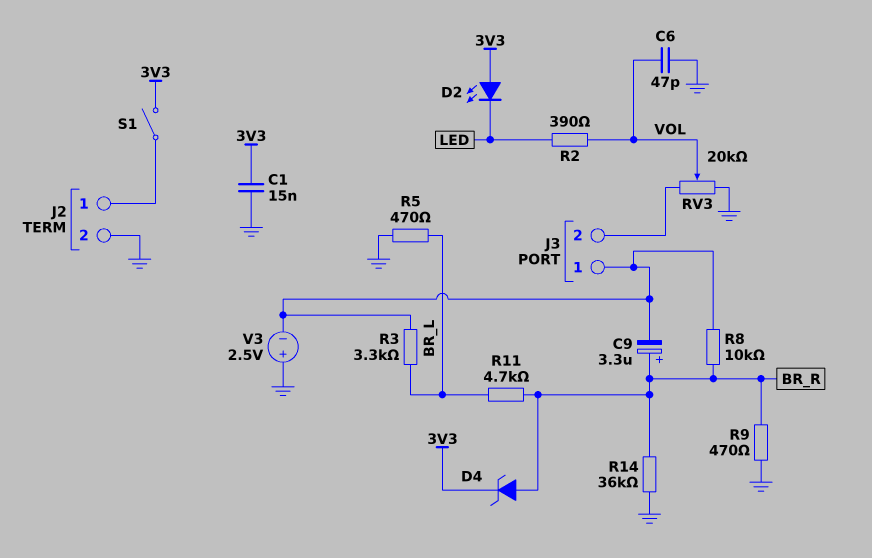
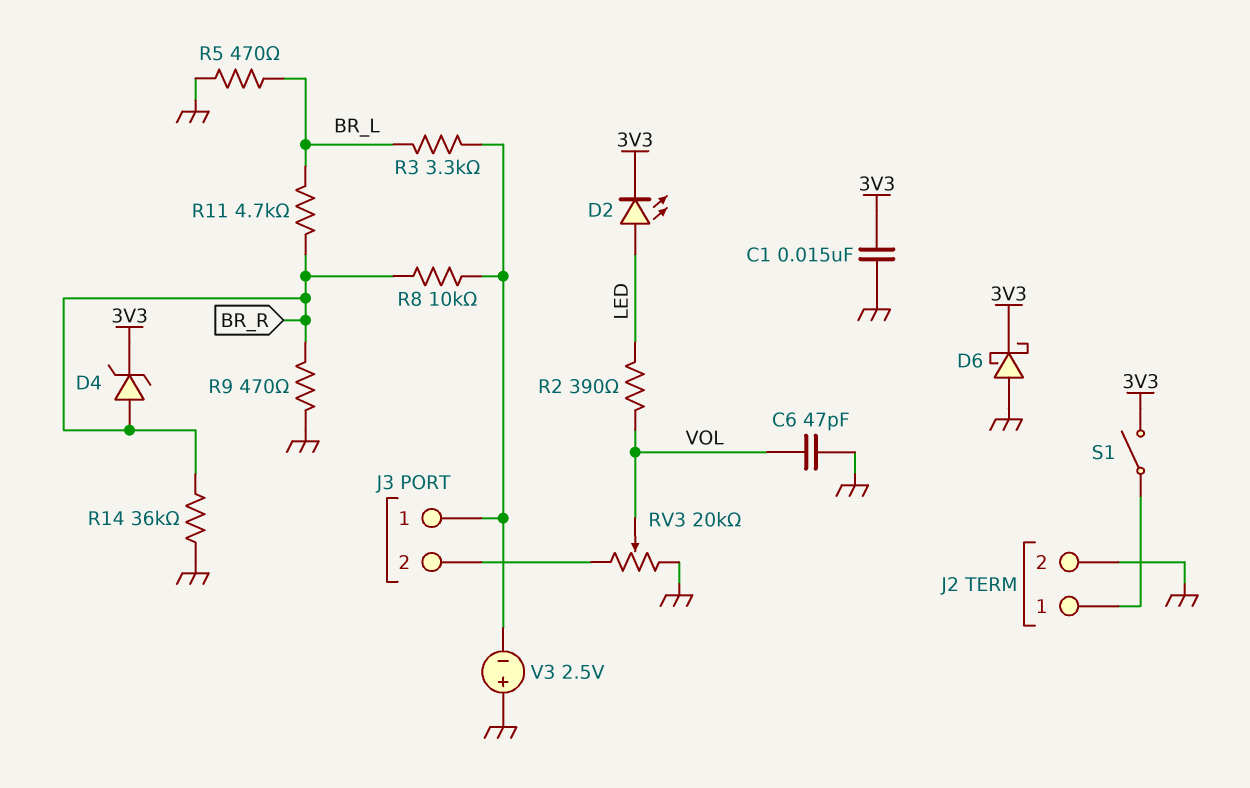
C9: 3.3uF (plus BR_R, minus J3/1) -> none
D2: LED (A 3V3, K LED) -> LED (A LED, K 3V3)
D6: none -> schottky (A GND, K 3V3)

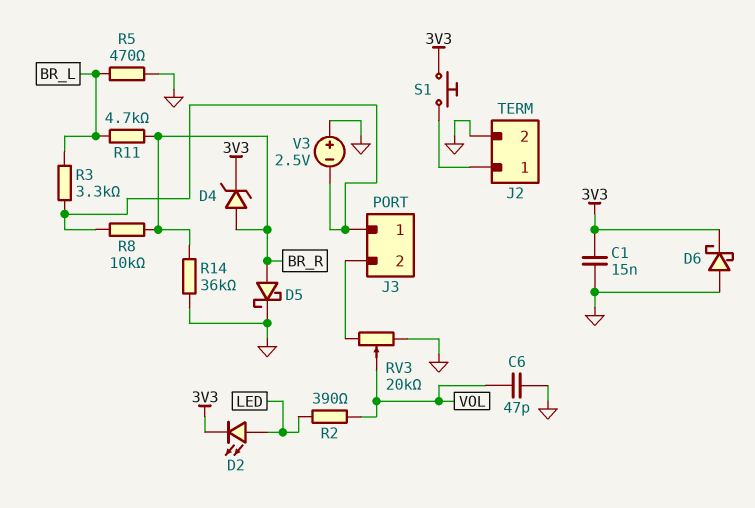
D5: none -> schottky (A BR_R, K GND)
R9: 470 (BR_R, GND) -> none
S1: switch (3V3, J2/1) -> button (3V3, J2/1)

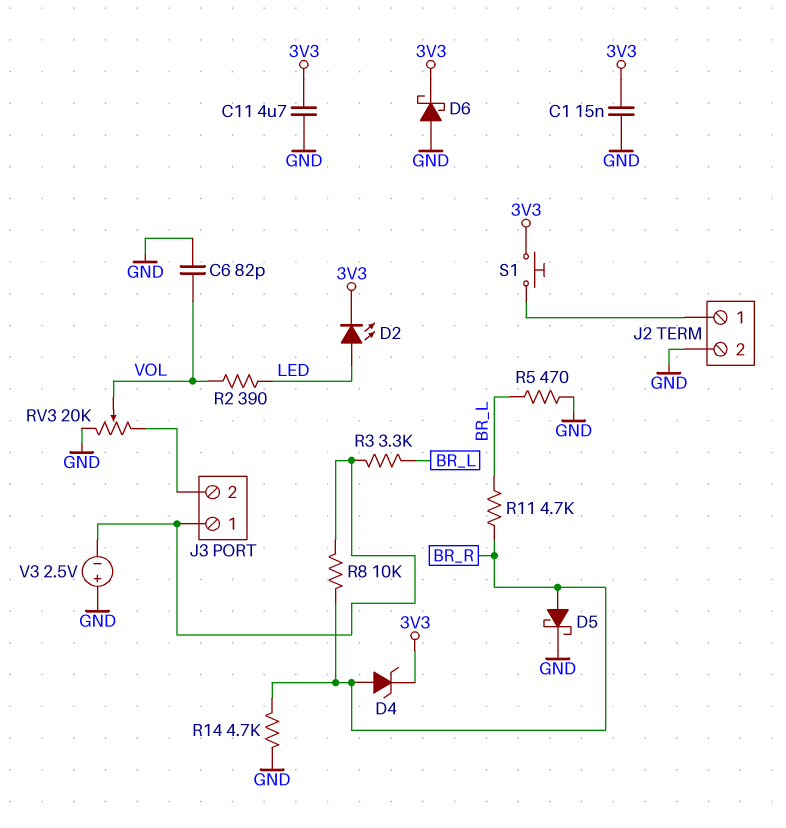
C6: 47pF (GND, VOL) -> 82pF (GND, VOL)
C11: none -> 4.7uF (3V3, GND)
R14: 36k (BR_R, GND) -> 4.7k (BR_R, GND)

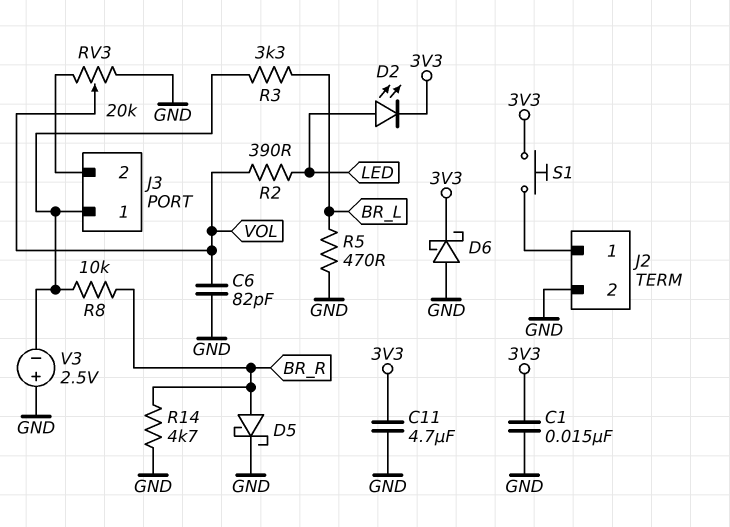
D4: zener (A BR_R, K 3V3) -> none
R11: 4.7k (BR_L, BR_R) -> none

